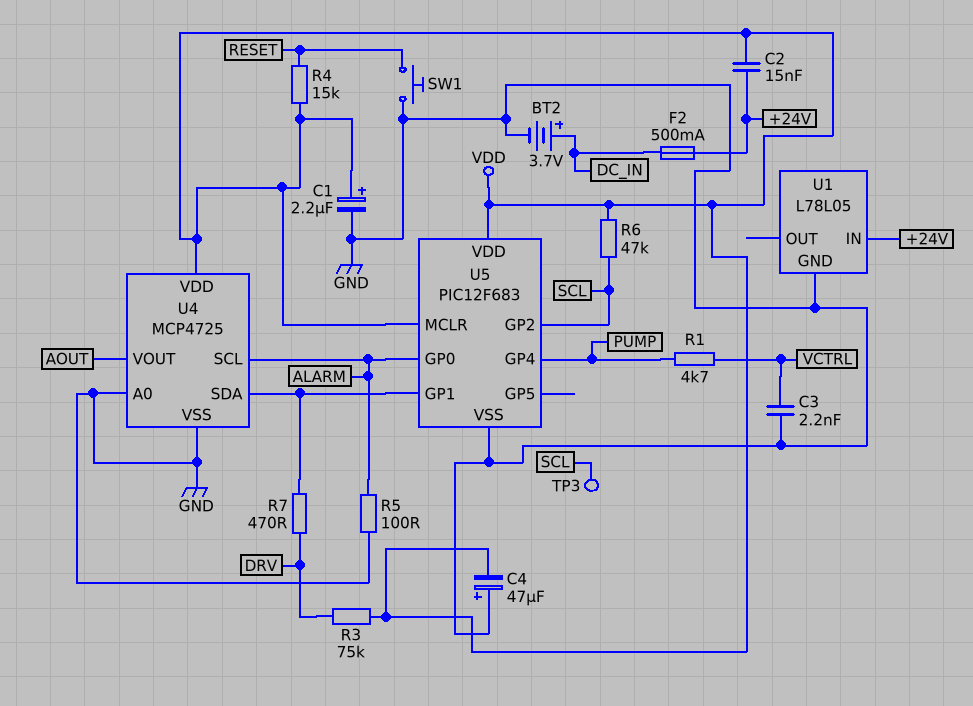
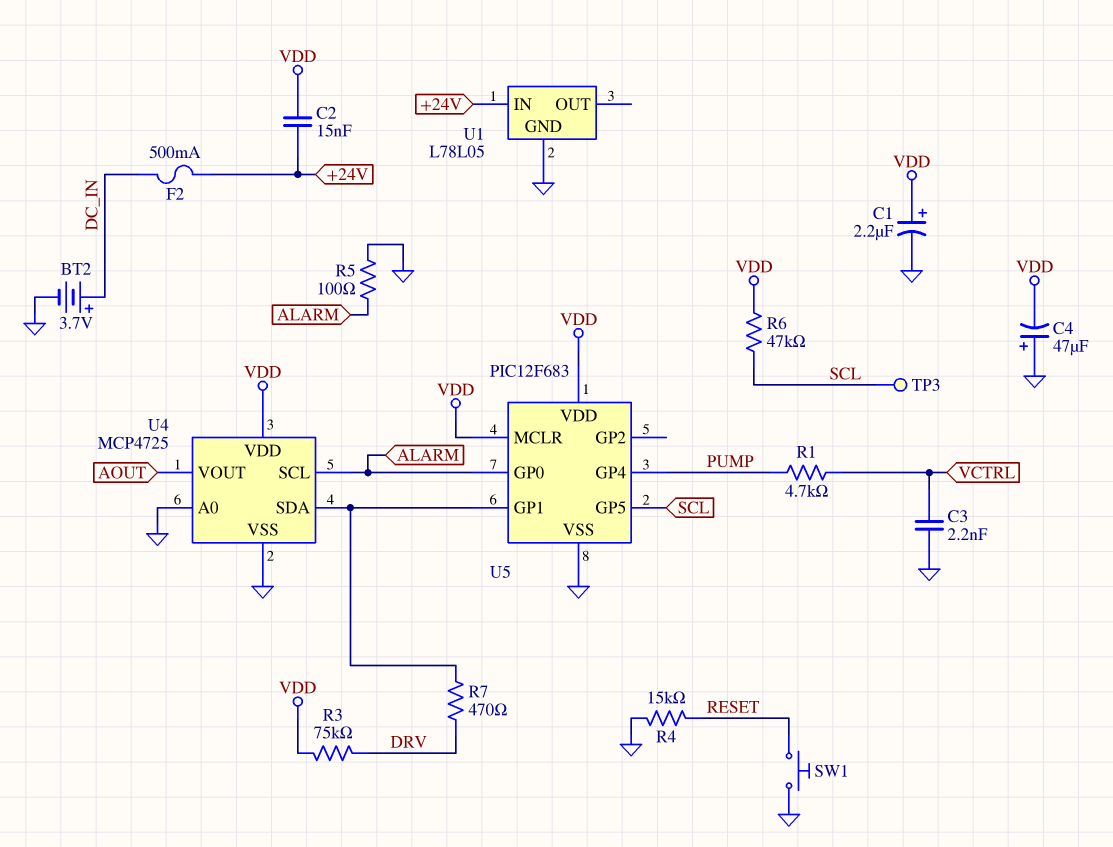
R4: 15k (RESET, VDD) -> 15k (GND, RESET)
U5 pin GP2: SCL -> none
U5 pin GP5: none -> SCL

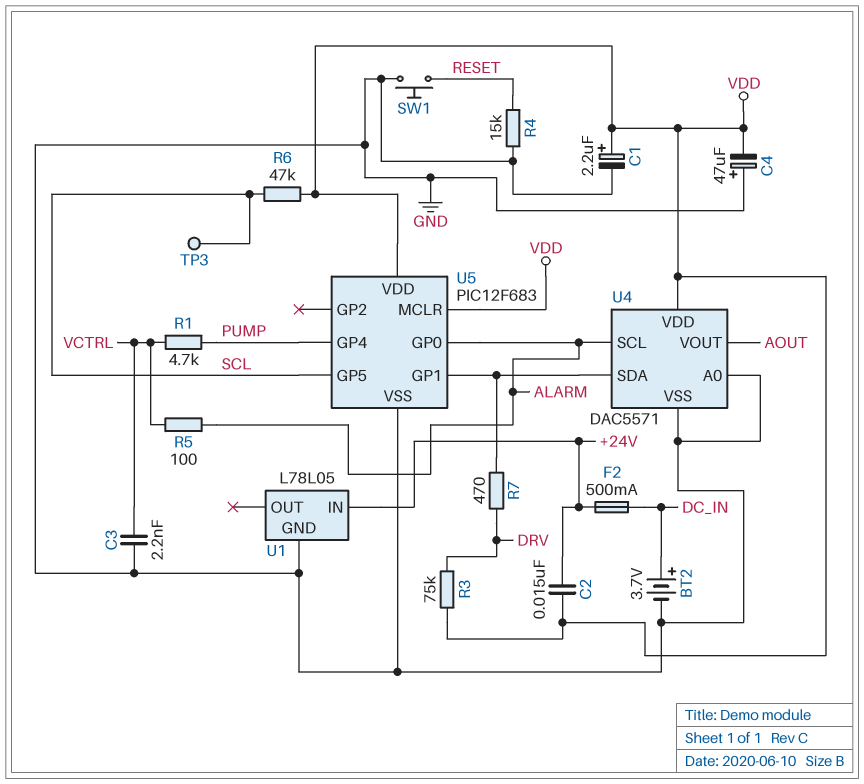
R5: 100 (ALARM, GND) -> 100 (ALARM, VCTRL)
U4: MCP4725 -> DAC5571

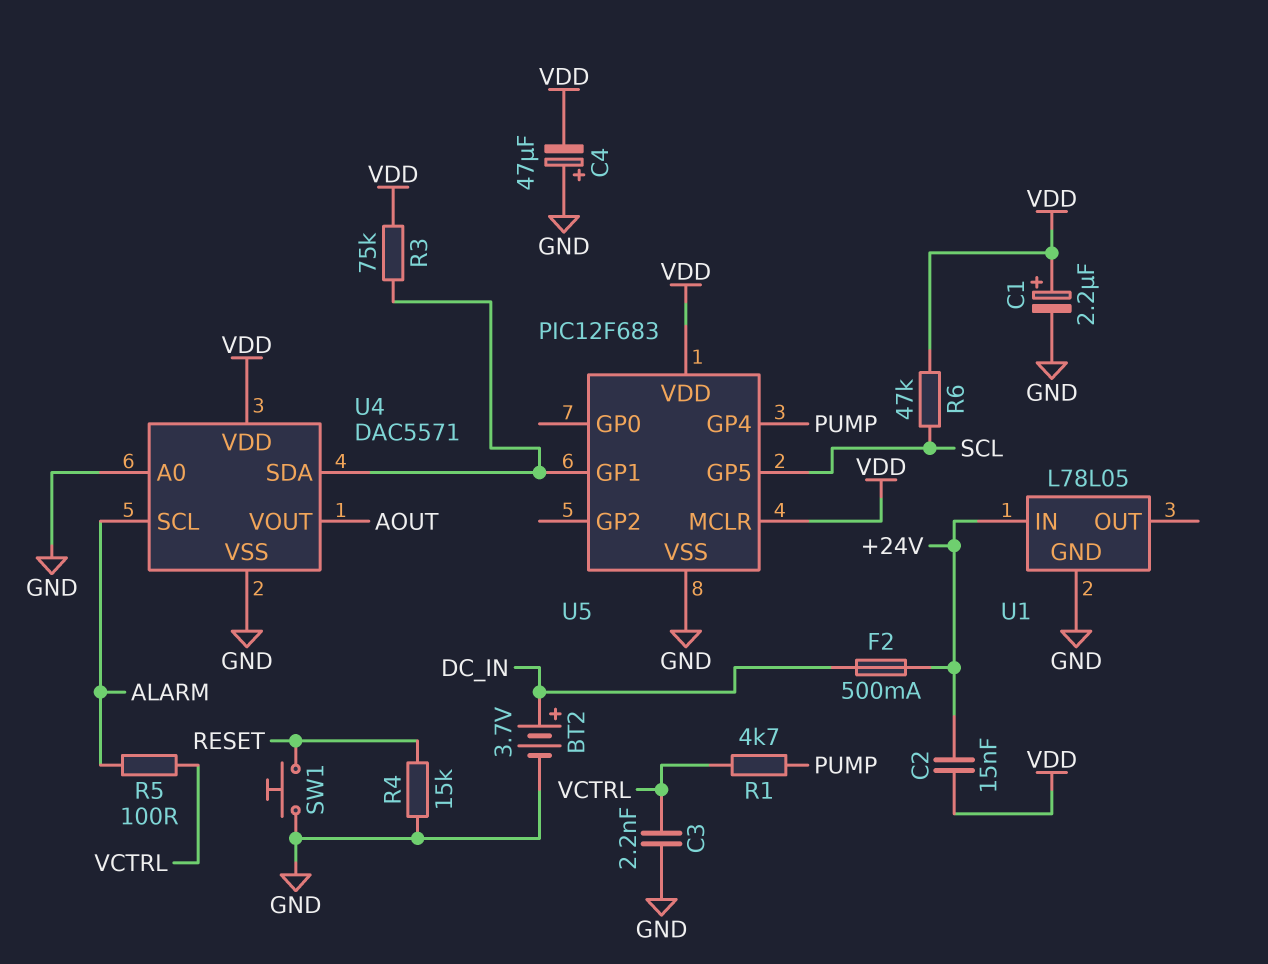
R3: 75k (DRV, VDD) -> 75k (U4/SDA, VDD)
R7: 470 (DRV, U4/SDA) -> none
TP3: test point (SCL) -> none
U5 pin GP0: ALARM -> none

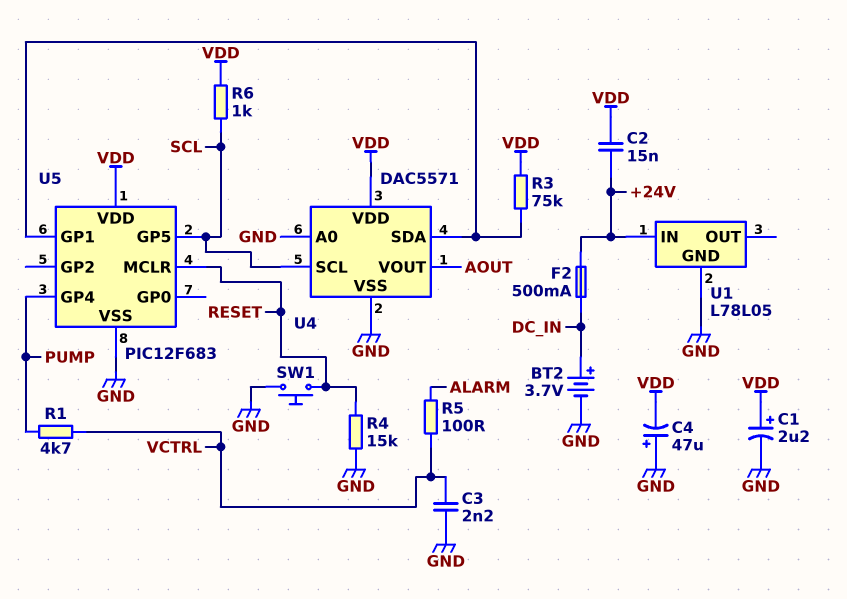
R6: 47k (SCL, VDD) -> 1k (SCL, VDD)
U4 pin SCL: ALARM -> SCL
U5 pin MCLR: VDD -> RESET

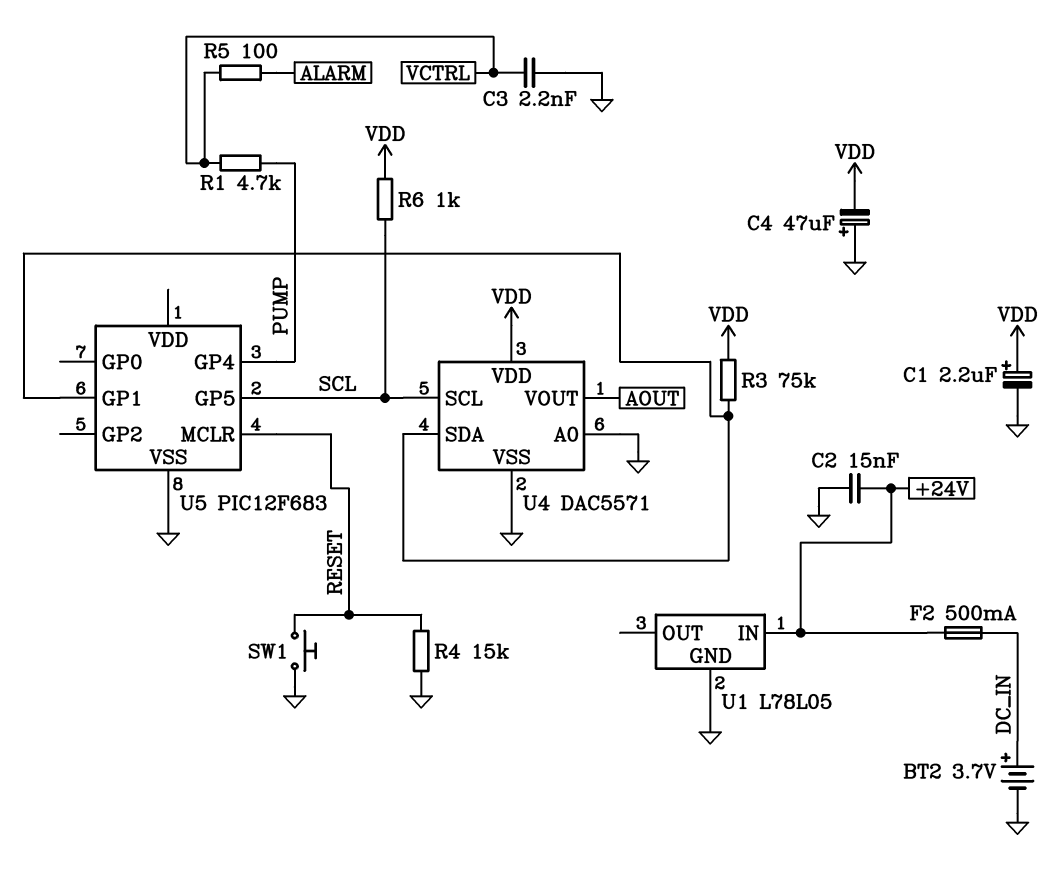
C2: 15nF (+24V, VDD) -> 15nF (+24V, GND)
U5 pin VDD: VDD -> none

